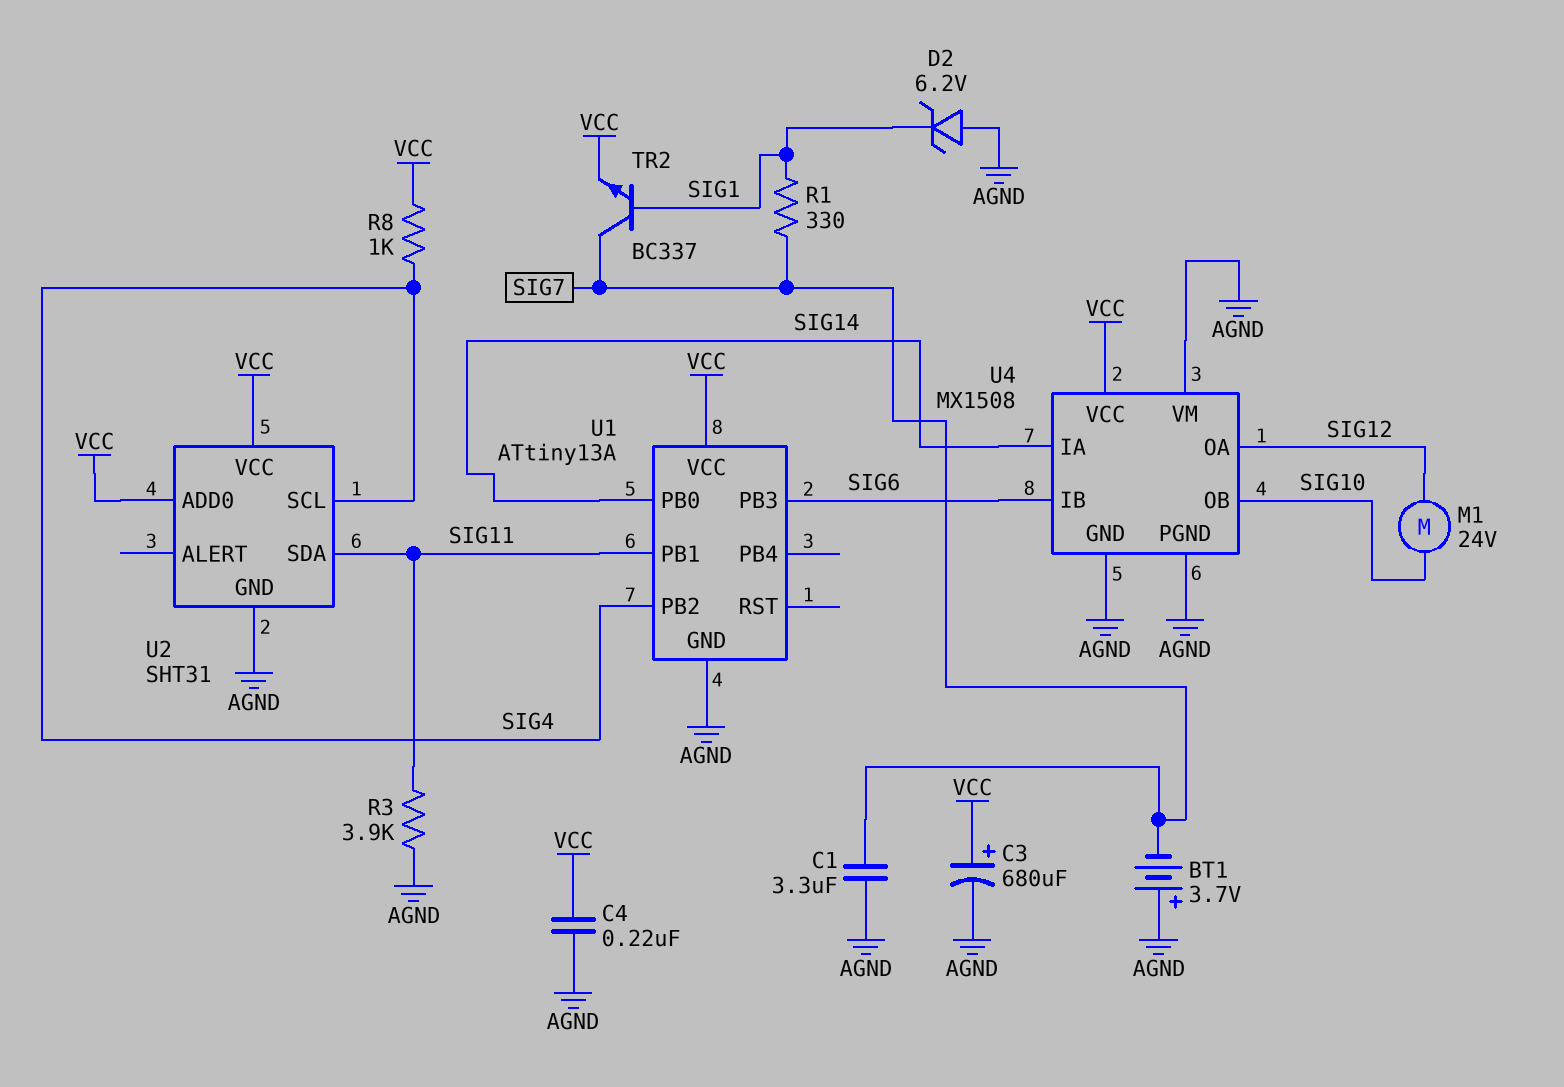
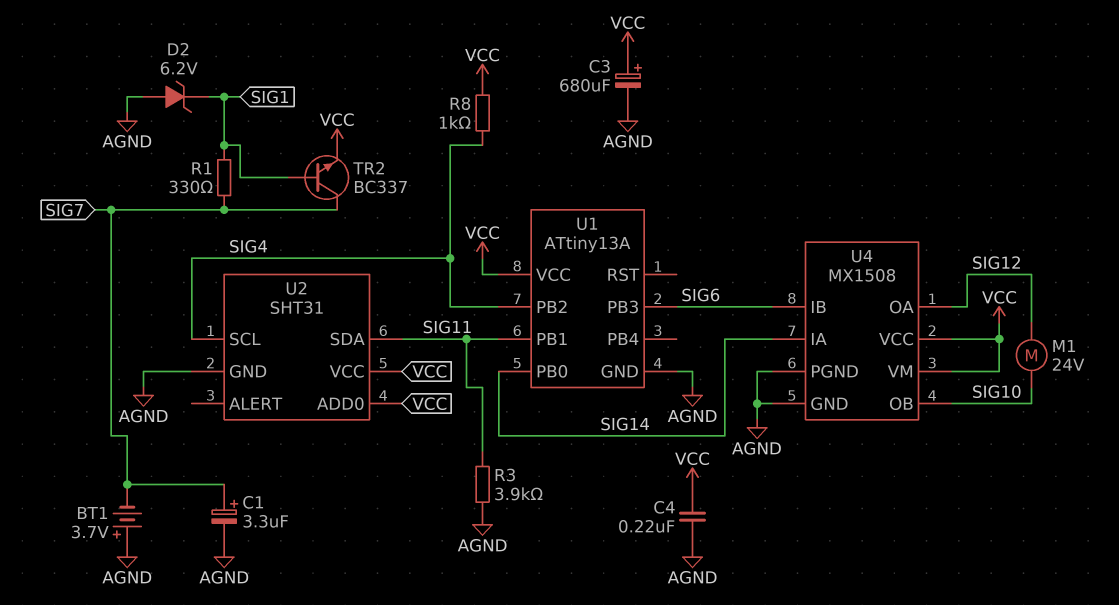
C1: 3.3uF (AGND, SIG7) -> 3.3uF (plus SIG7, minus AGND)
U4 pin VM: AGND -> VCC

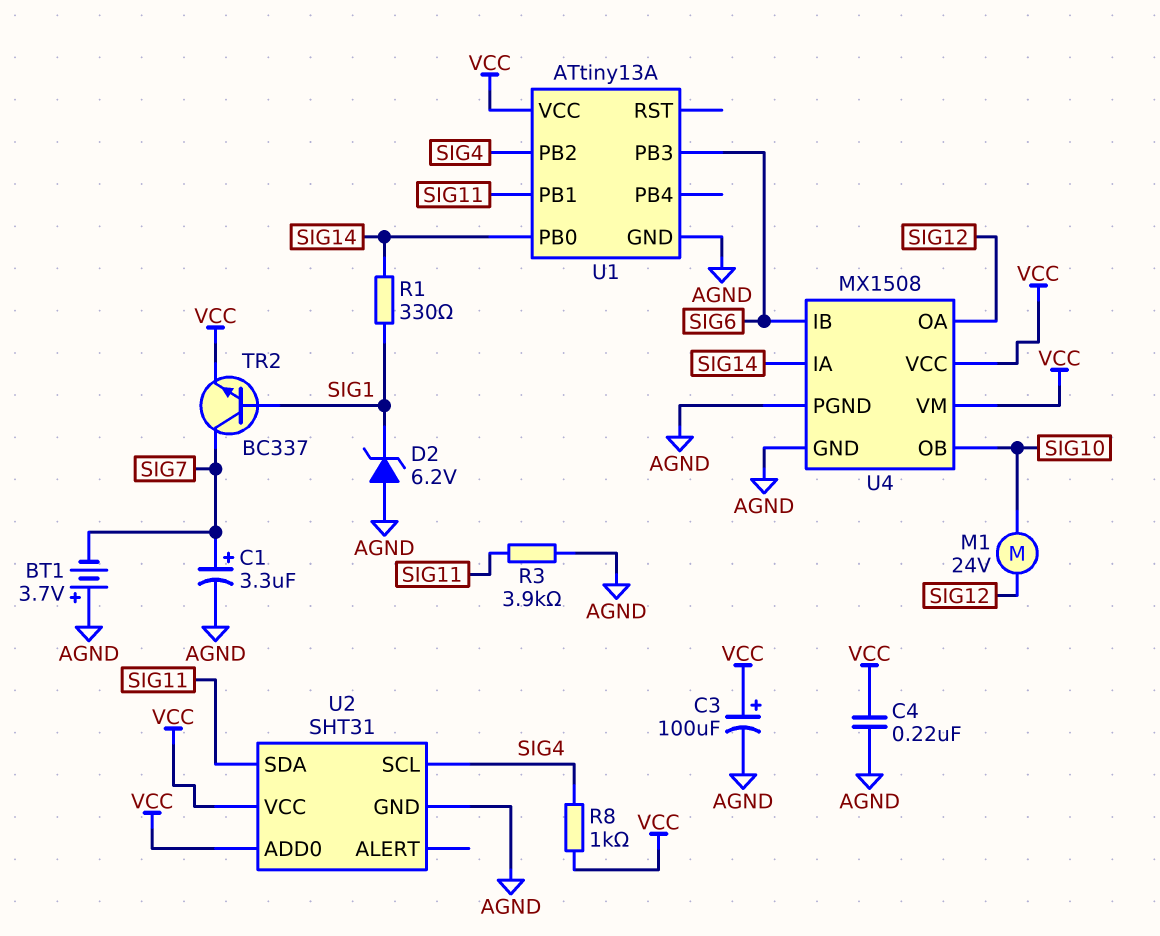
C3: 680uF (plus VCC, minus AGND) -> 100uF (plus VCC, minus AGND)
R1: 330 (SIG1, SIG7) -> 330 (SIG1, SIG14)

